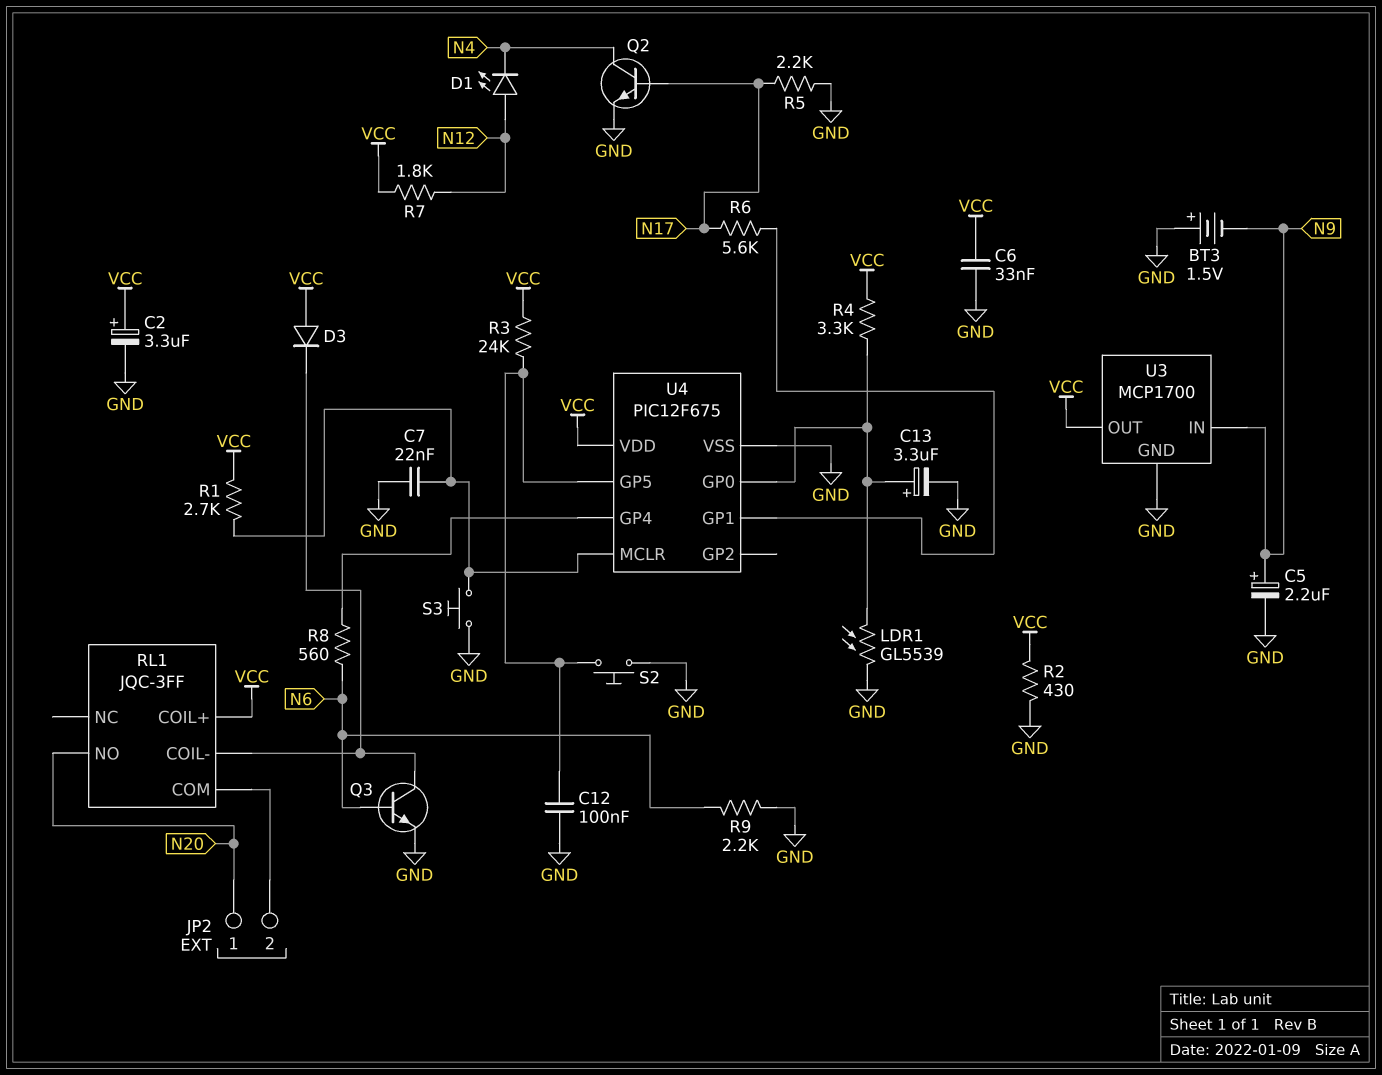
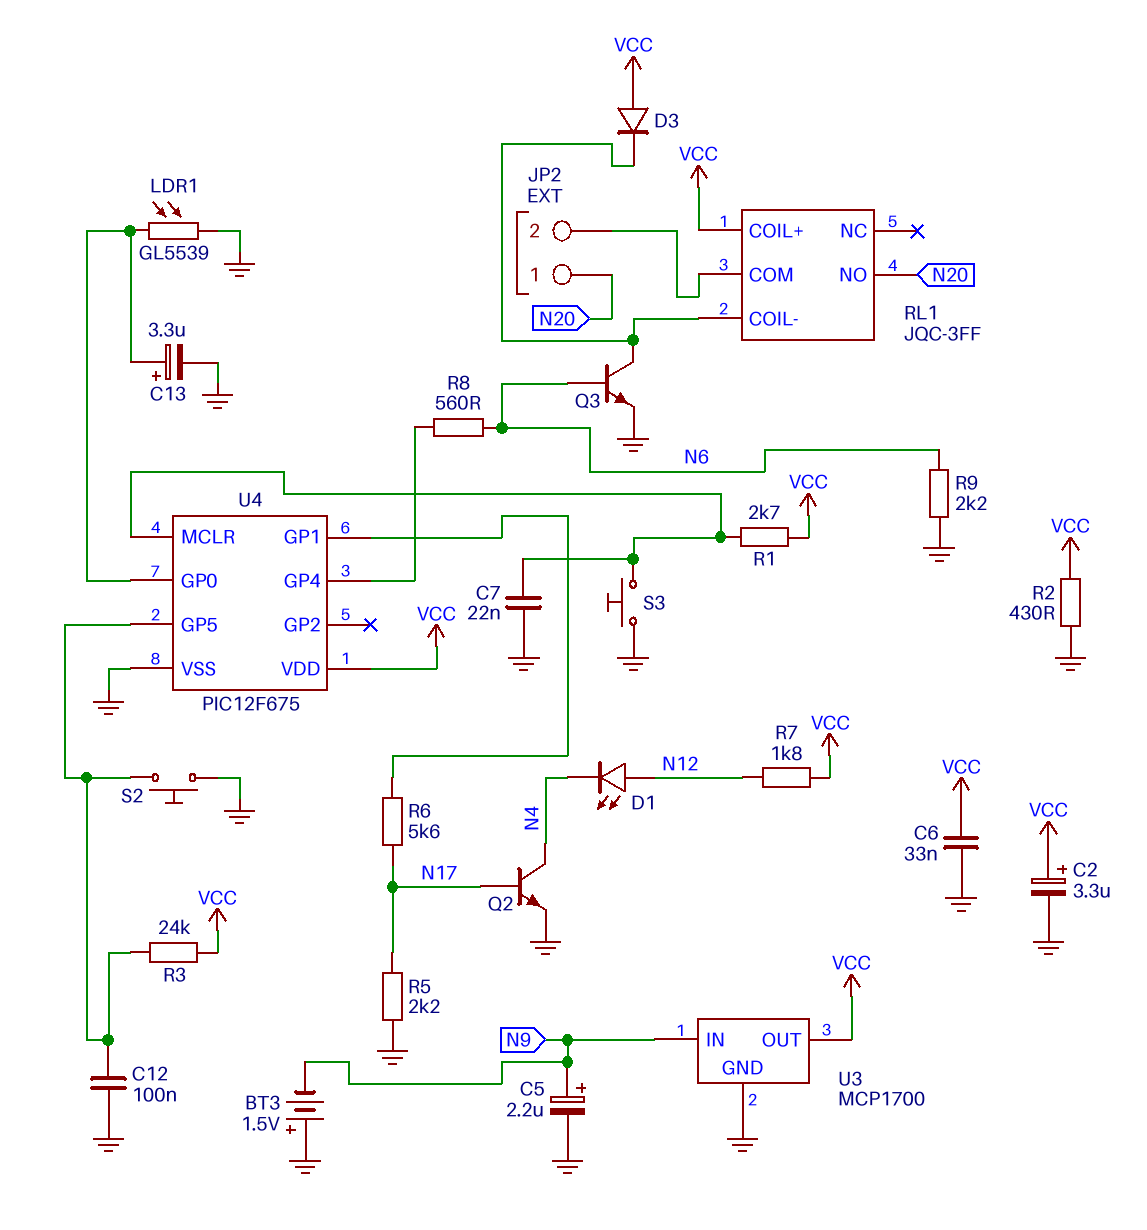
R4: 3.3k (U4/GP0, VCC) -> none

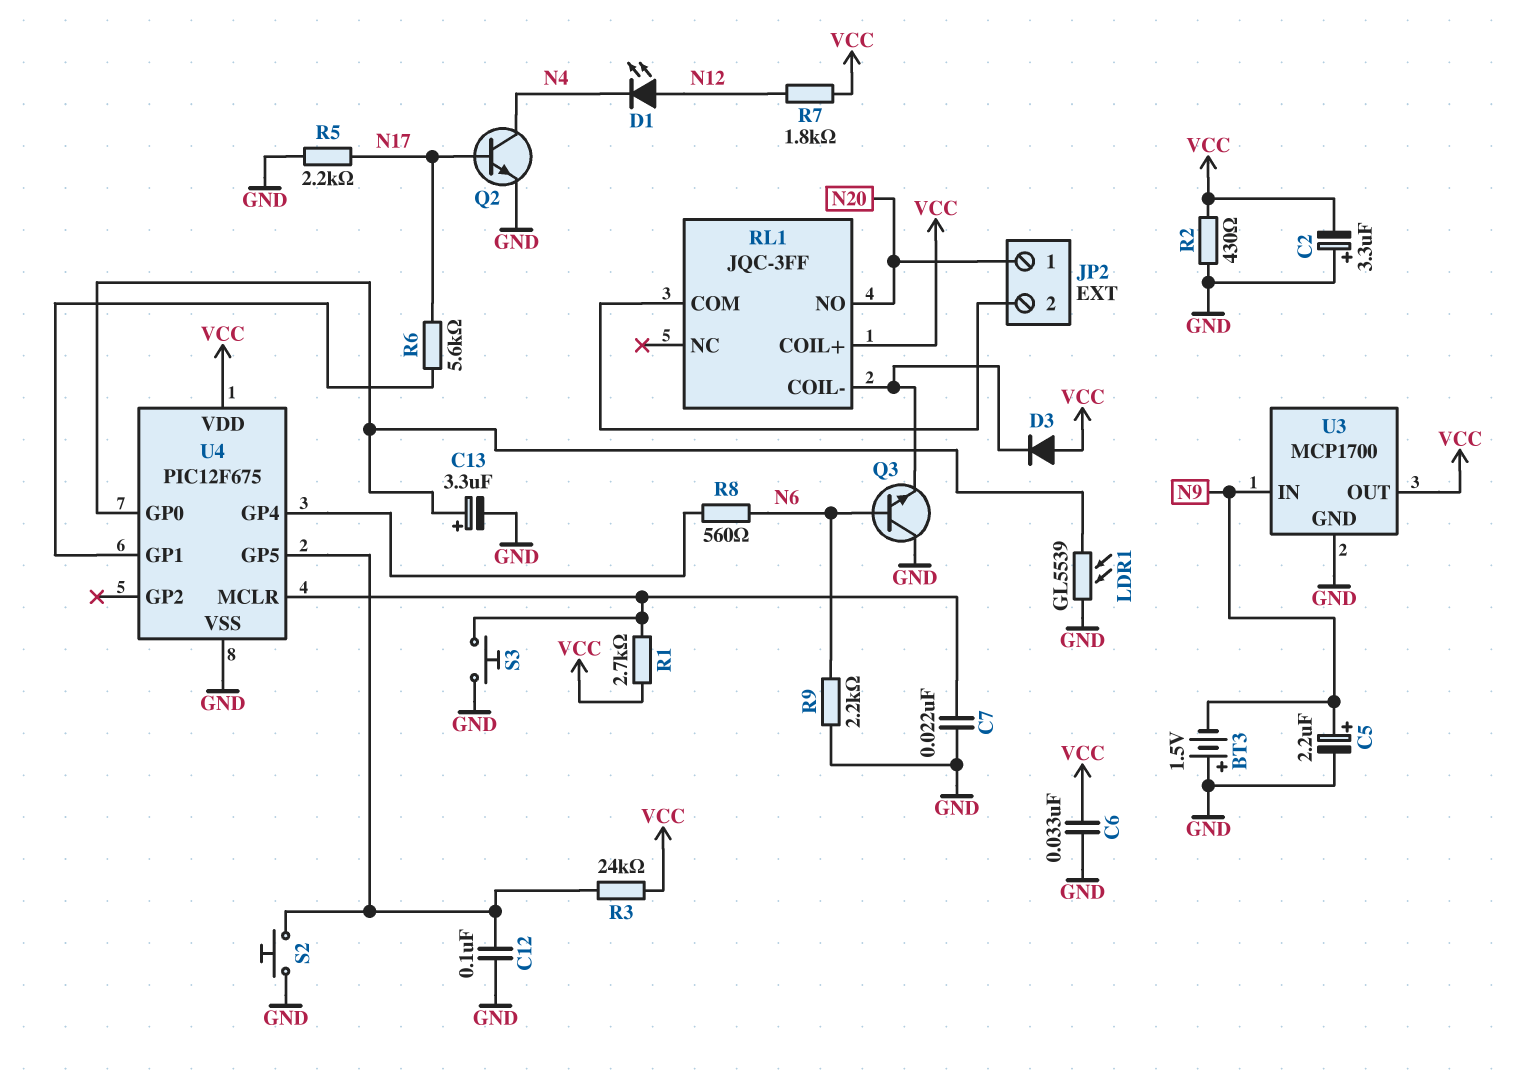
C2: 3.3uF (plus VCC, minus GND) -> 3.3uF (plus GND, minus VCC)
Q3: NPN (B N6, C RL1/COIL-, E GND) -> NPN (B N6, C GND, E RL1/COIL-)

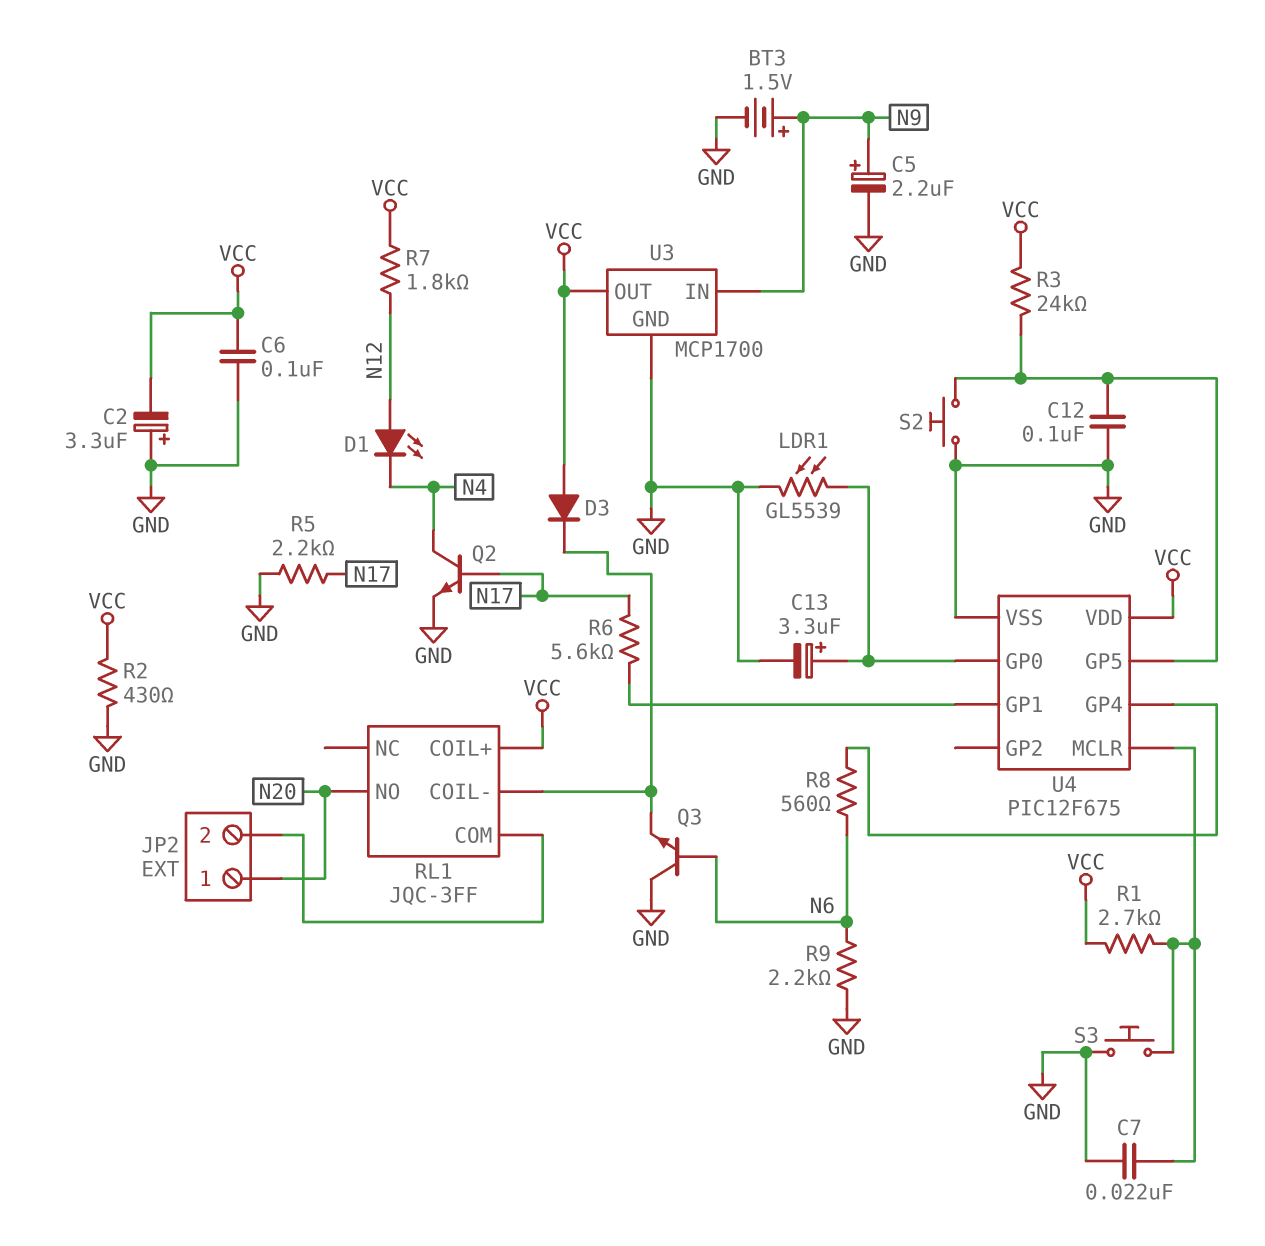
BT3: 1.5V (plus GND, minus N9) -> 1.5V (plus N9, minus GND)
C6: 33nF (GND, VCC) -> 100nF (GND, VCC)

